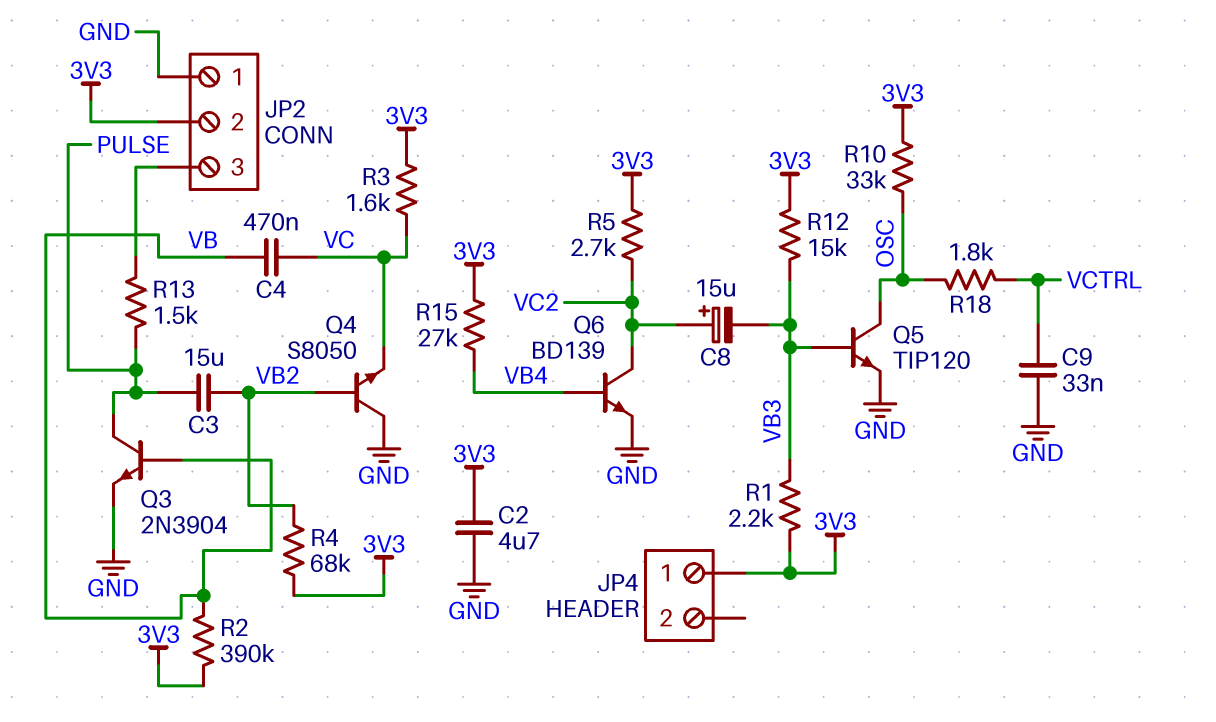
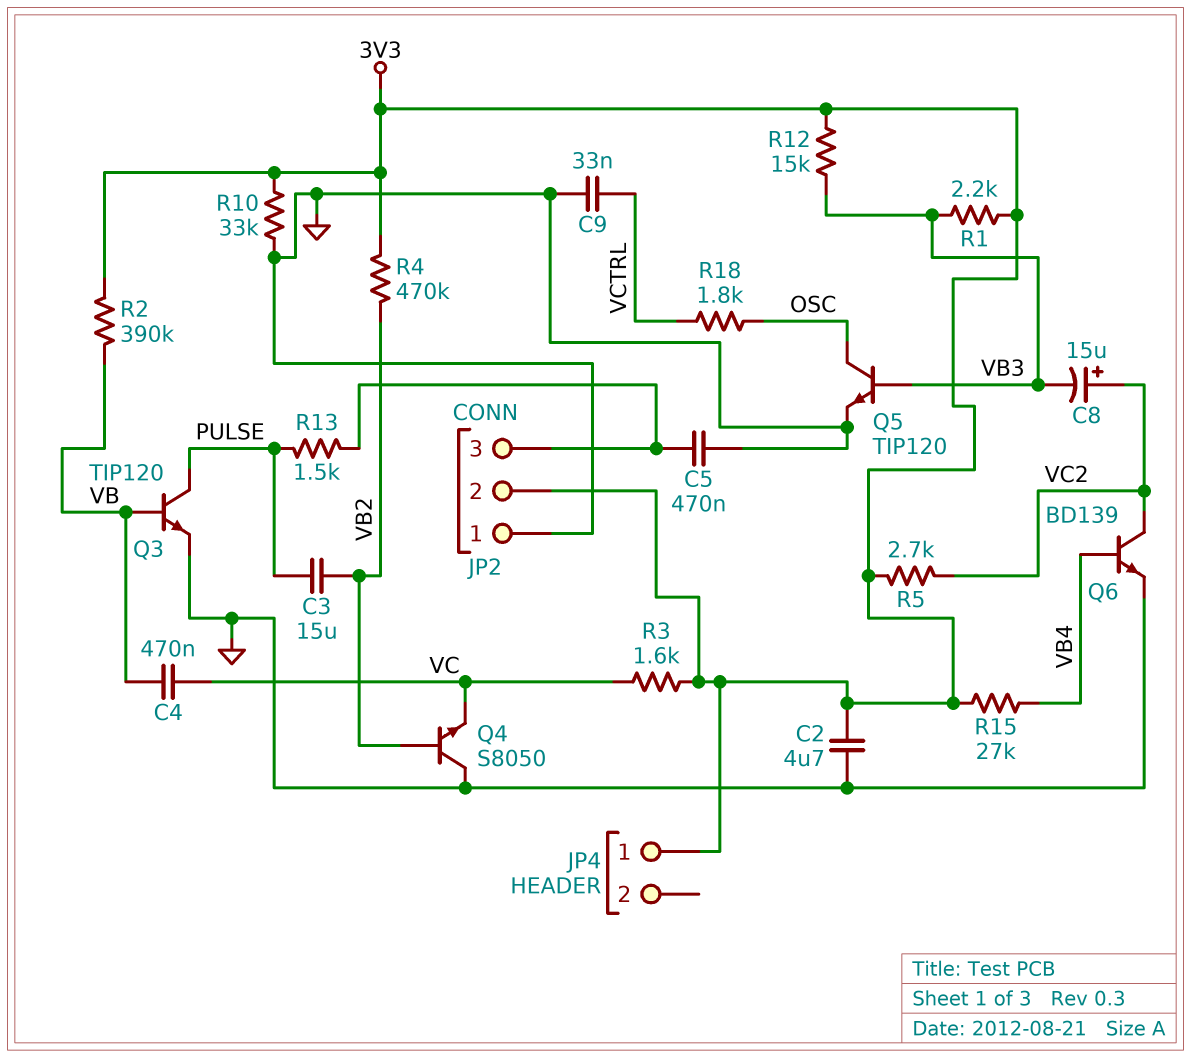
C5: none -> 470nF (GND, JP2/3)
Q3: NPN 2N3904 (B VB, C PULSE, E GND) -> NPN TIP120 (B VB, C PULSE, E GND)
R4: 68k (3V3, VB2) -> 470k (3V3, VB2)
R10: 33k (3V3, OSC) -> 33k (3V3, GND)

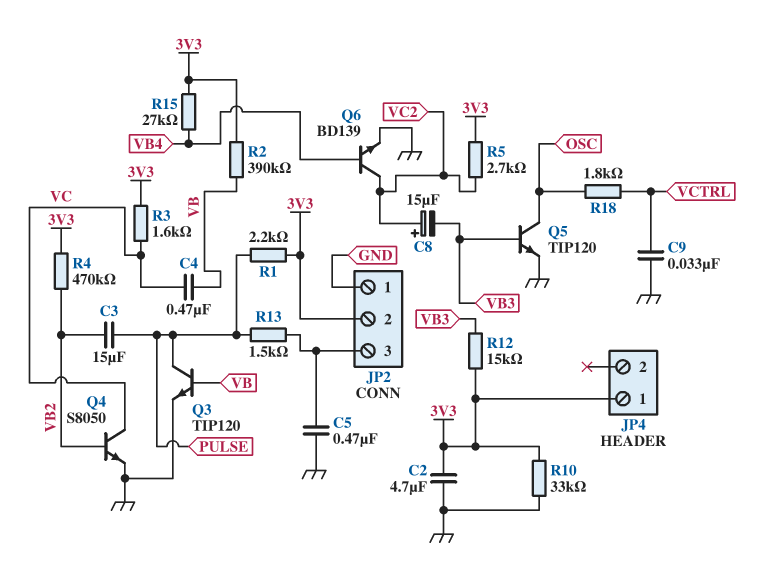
Q4: NPN S8050 (B VB2, C GND, E VC) -> NPN S8050 (B VB2, C VC, E GND)
R1: 2.2k (3V3, VB3) -> 2.2k (3V3, PULSE)

